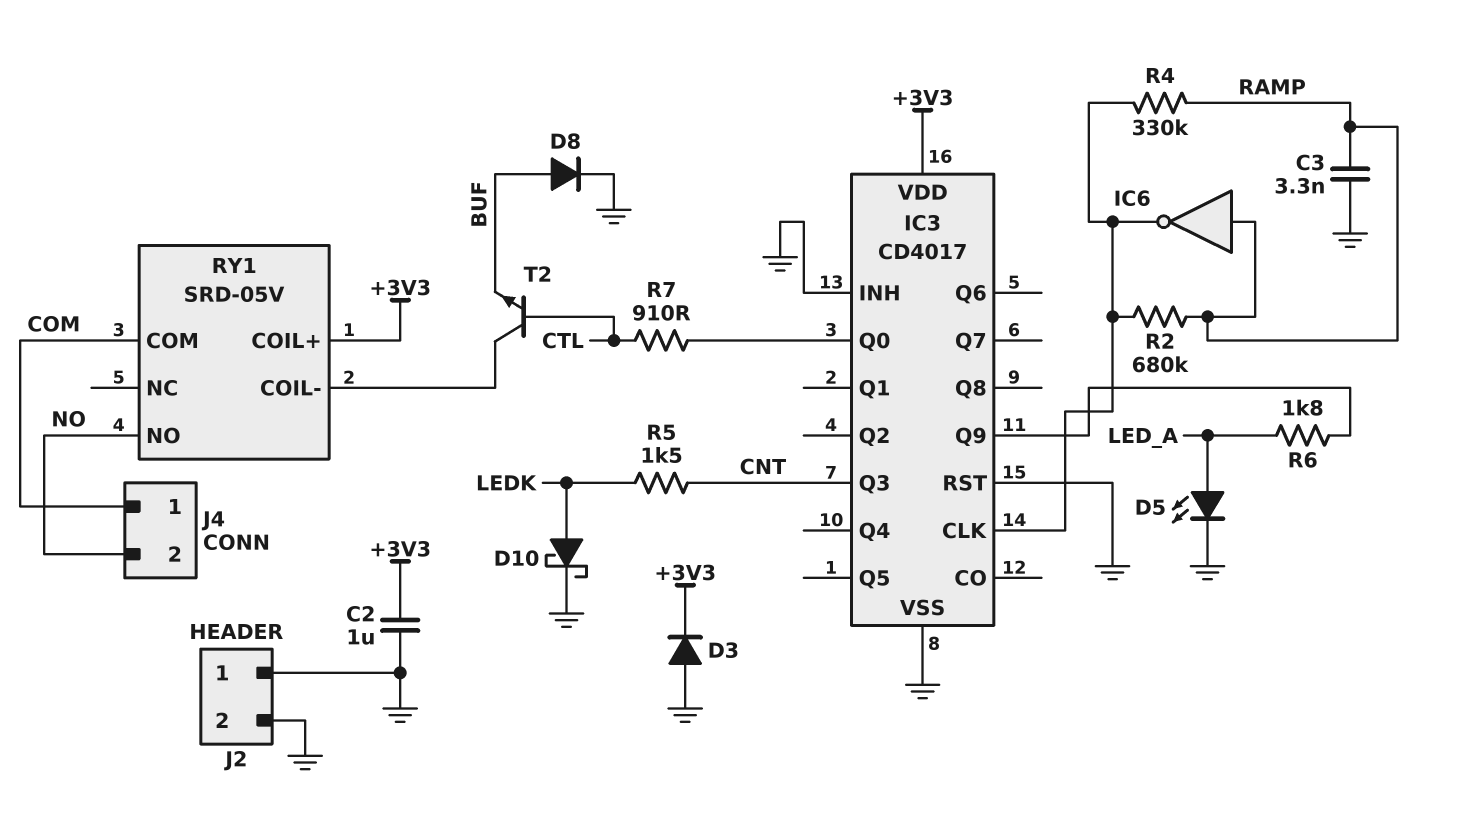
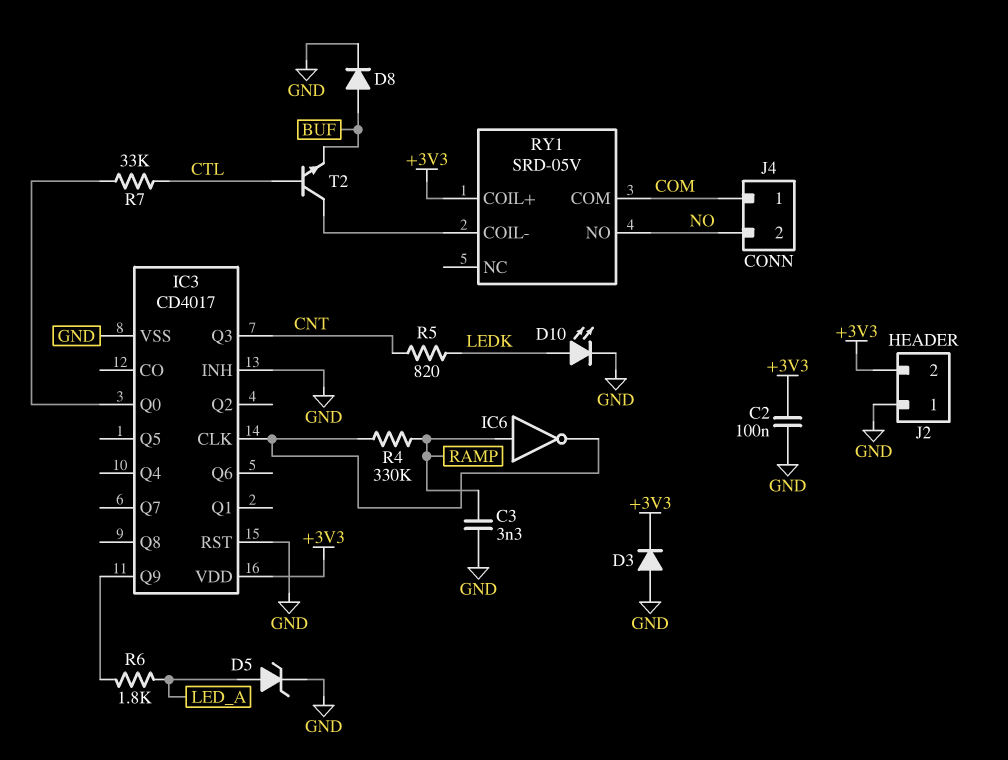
C2: 1uF (+3V3, GND) -> 100nF (+3V3, GND)
D5: LED (A LED_A, K GND) -> zener (A LED_A, K GND)
D10: schottky (A LEDK, K GND) -> LED (A LEDK, K GND)
J2 pin 2: GND -> +3V3
R2: 680k (IC3/CLK, RAMP) -> none
R5: 1.5k (CNT, LEDK) -> 820 (CNT, LEDK)
R7: 910 (CTL, IC3/Q0) -> 33k (CTL, IC3/Q0)

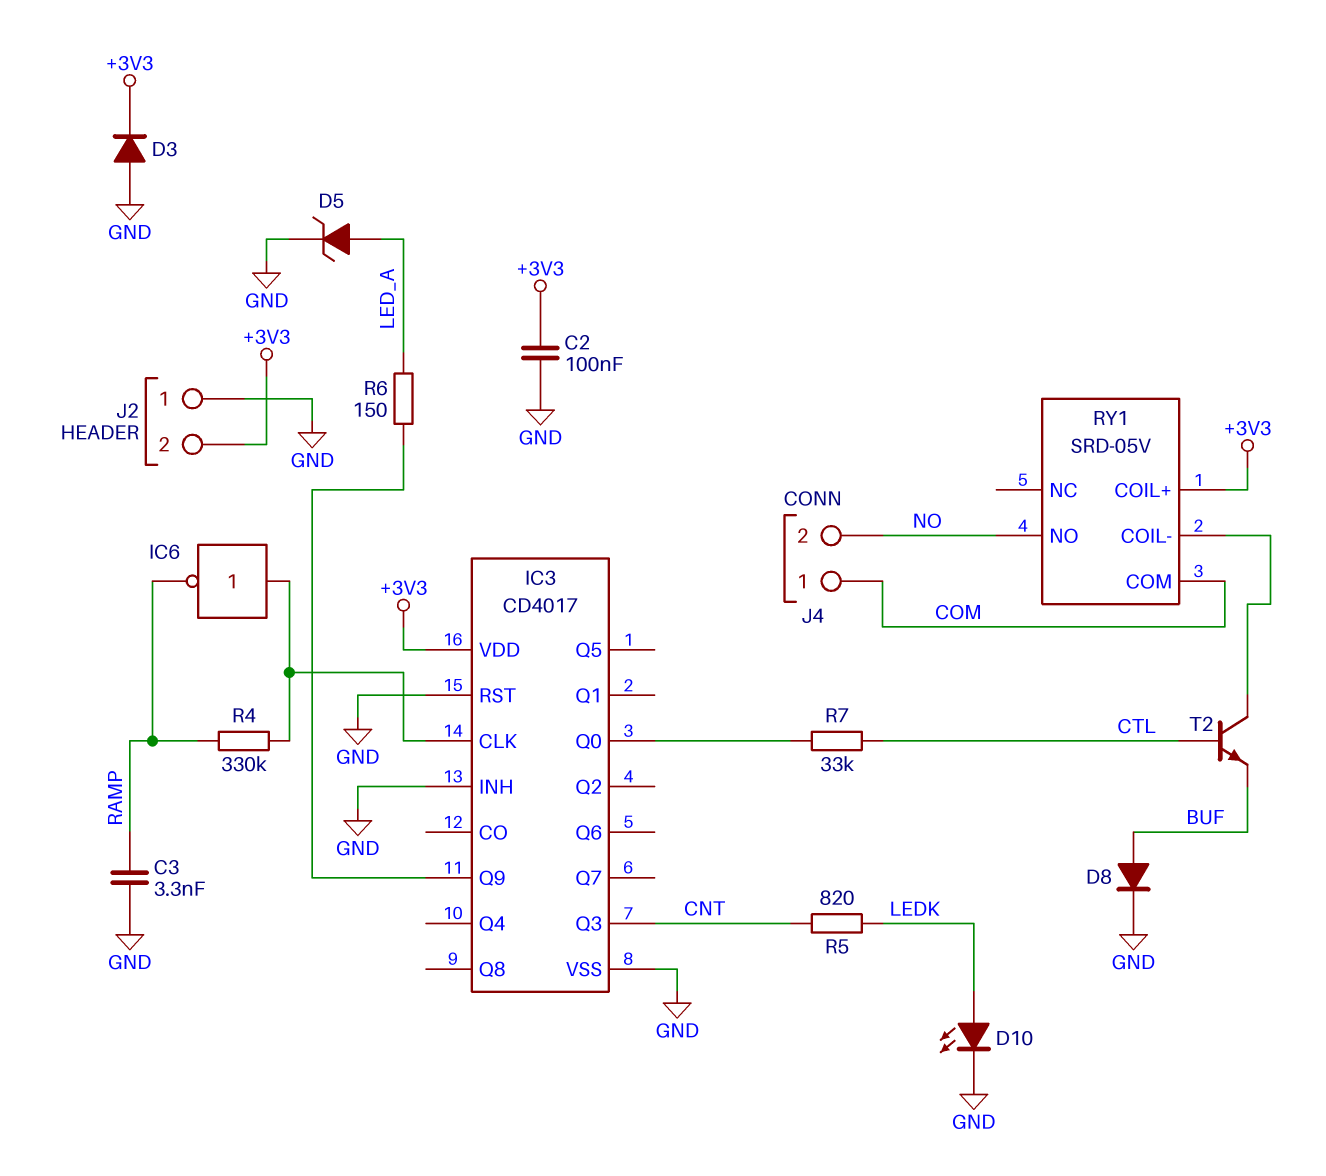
IC6: NOT (in RAMP, out IC3/CLK) -> NOT (in IC3/CLK, out RAMP)
R6: 1.8k (IC3/Q9, LED_A) -> 150 (IC3/Q9, LED_A)

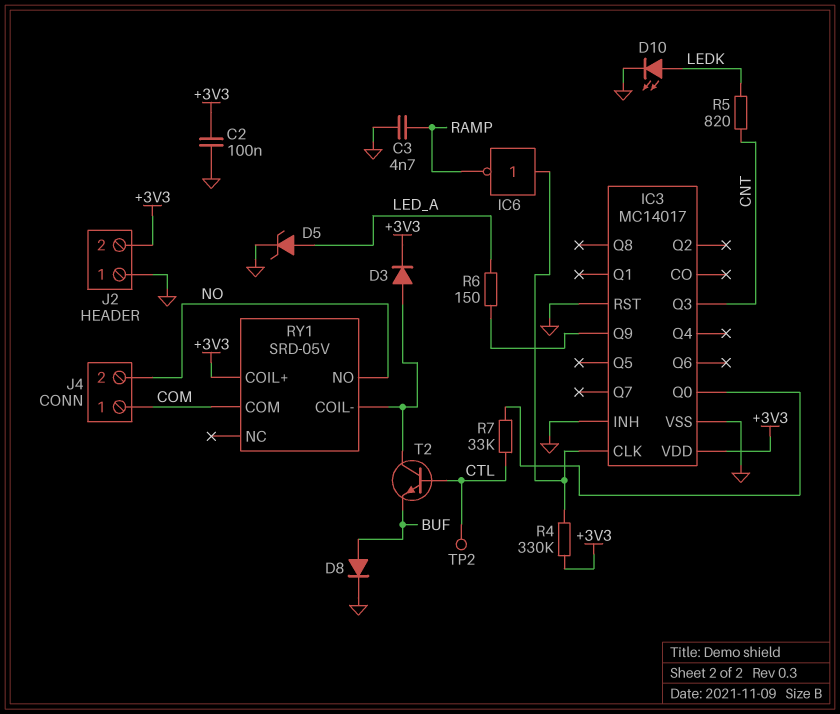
C3: 3.3nF (GND, RAMP) -> 4.7nF (GND, RAMP)
D3: diode (A GND, K +3V3) -> diode (A RY1/COIL-, K +3V3)
IC3: CD4017 -> MC14017
R4: 330k (IC3/CLK, RAMP) -> 330k (+3V3, IC3/CLK)
TP2: none -> test point (CTL)

